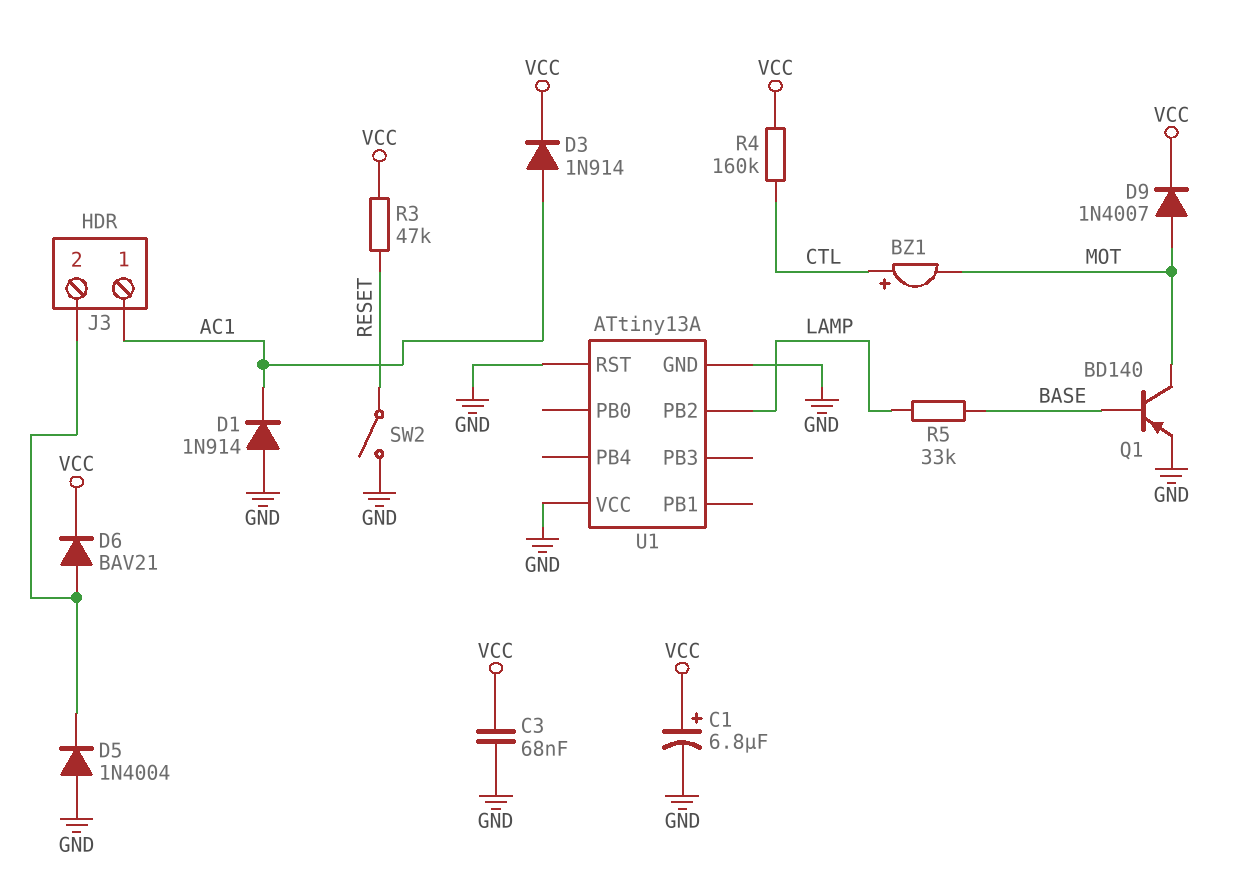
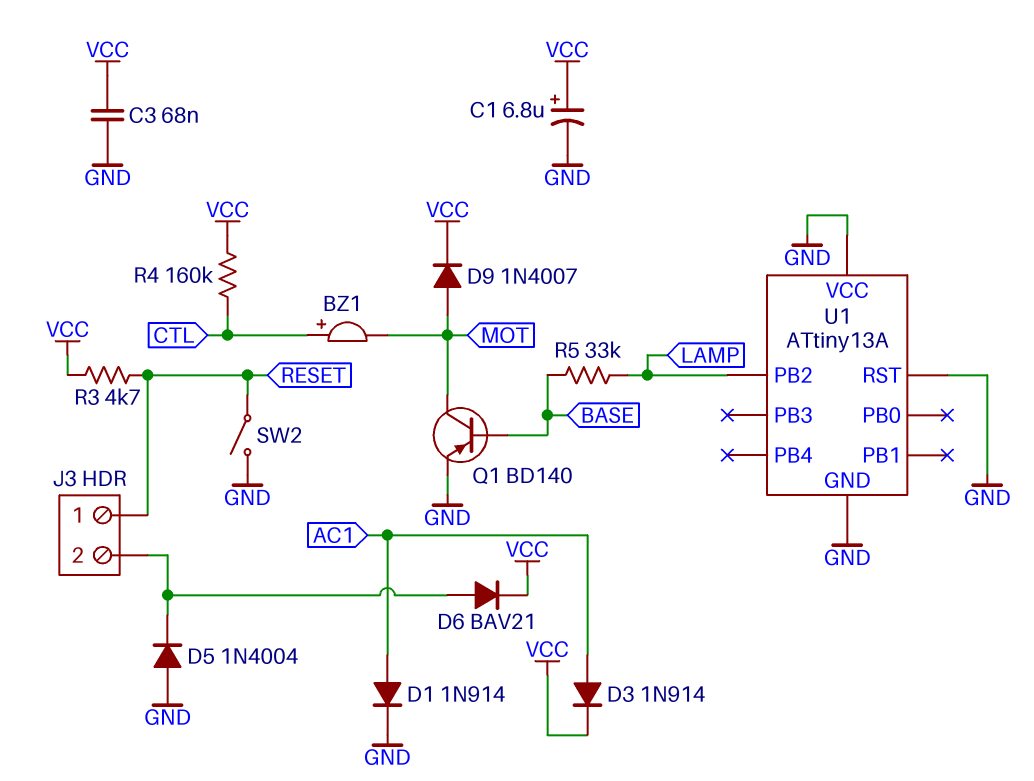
D1: diode 1N914 (A GND, K AC1) -> diode 1N914 (A AC1, K GND)
J3 pin 1: AC1 -> RESET
R3: 47k (RESET, VCC) -> 4.7k (RESET, VCC)

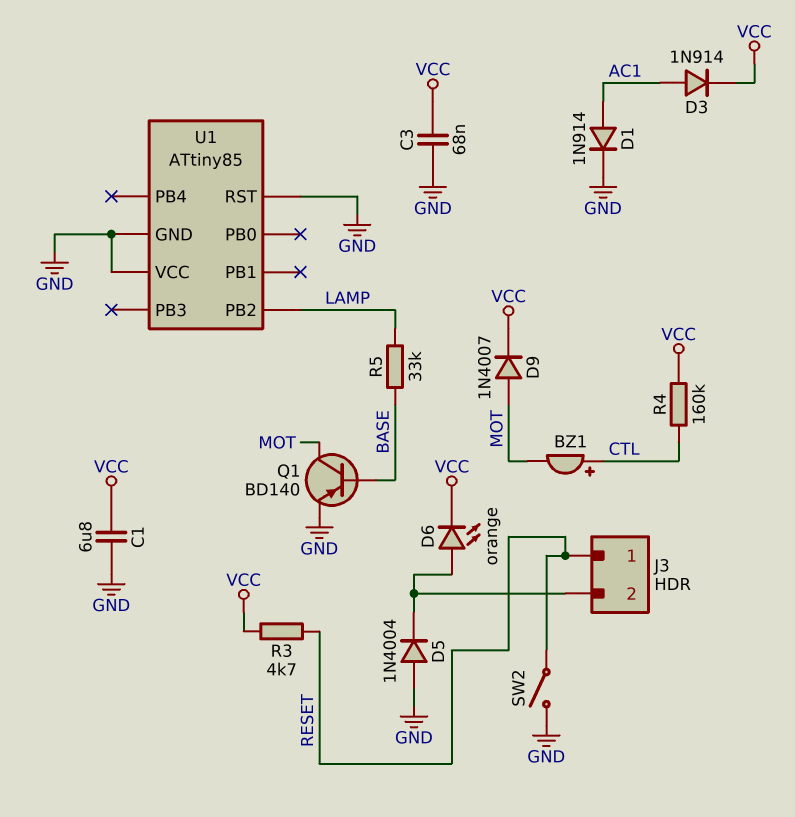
C1: 6.8uF (plus VCC, minus GND) -> 6.8uF (GND, VCC)
D6: diode BAV21 (A J3/2, K VCC) -> LED orange (A J3/2, K VCC)
U1: ATtiny13A -> ATtiny85

